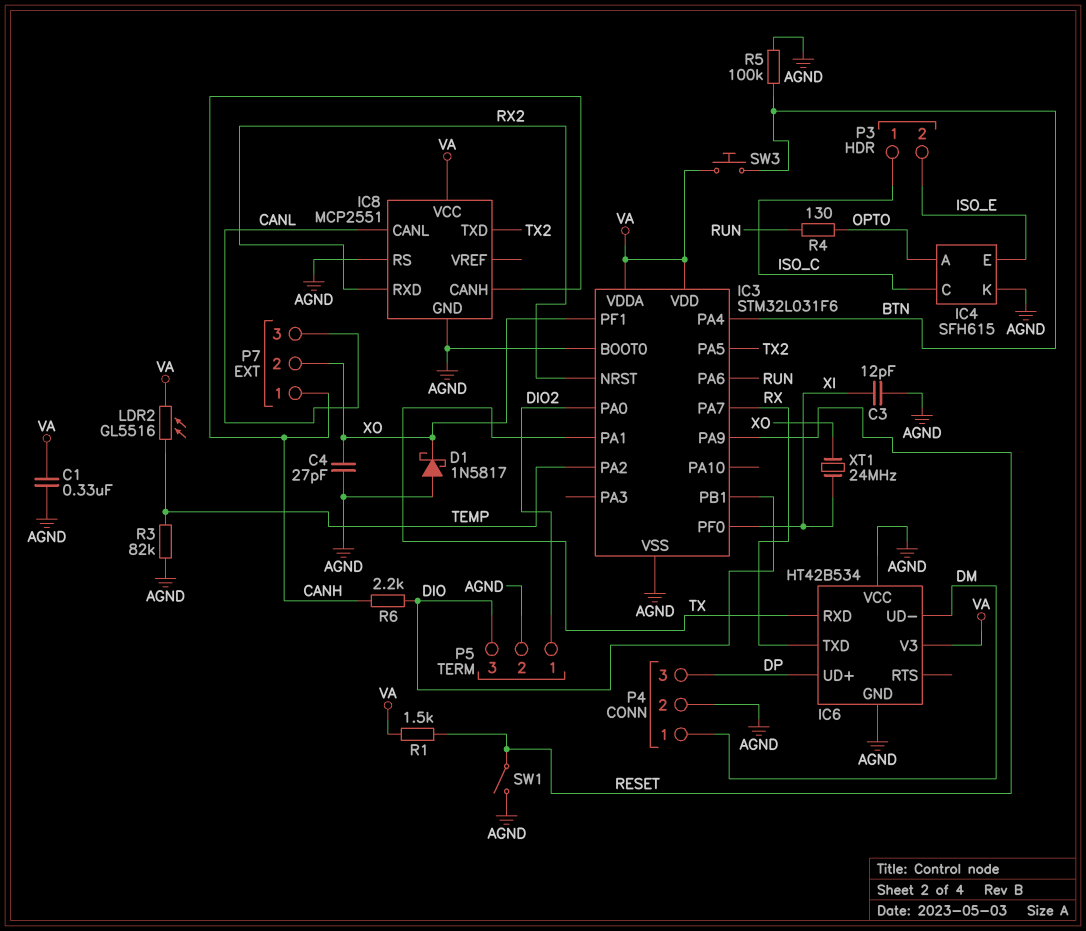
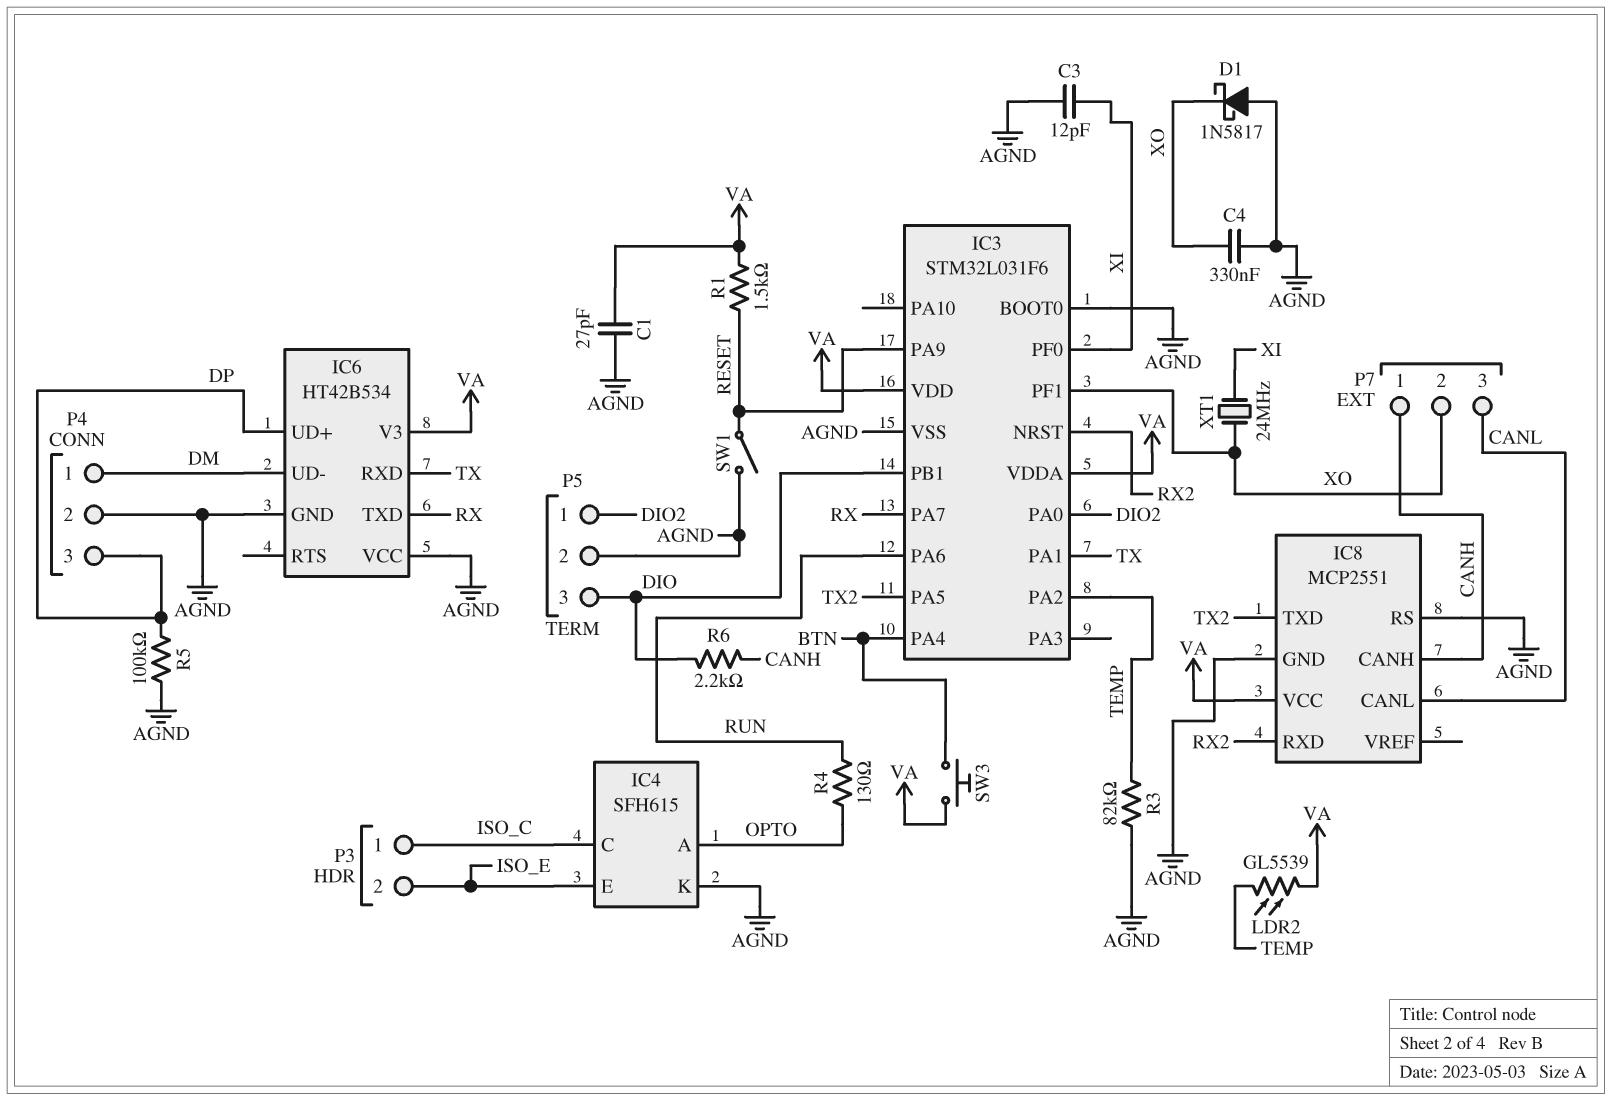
C1: 330nF (AGND, VA) -> 27pF (AGND, VA)
C4: 27pF (AGND, XO) -> 330nF (AGND, XO)
LDR2: GL5516 (TEMP, VA) -> GL5539 (TEMP, VA)
R5: 100k (AGND, BTN) -> 100k (AGND, DP)

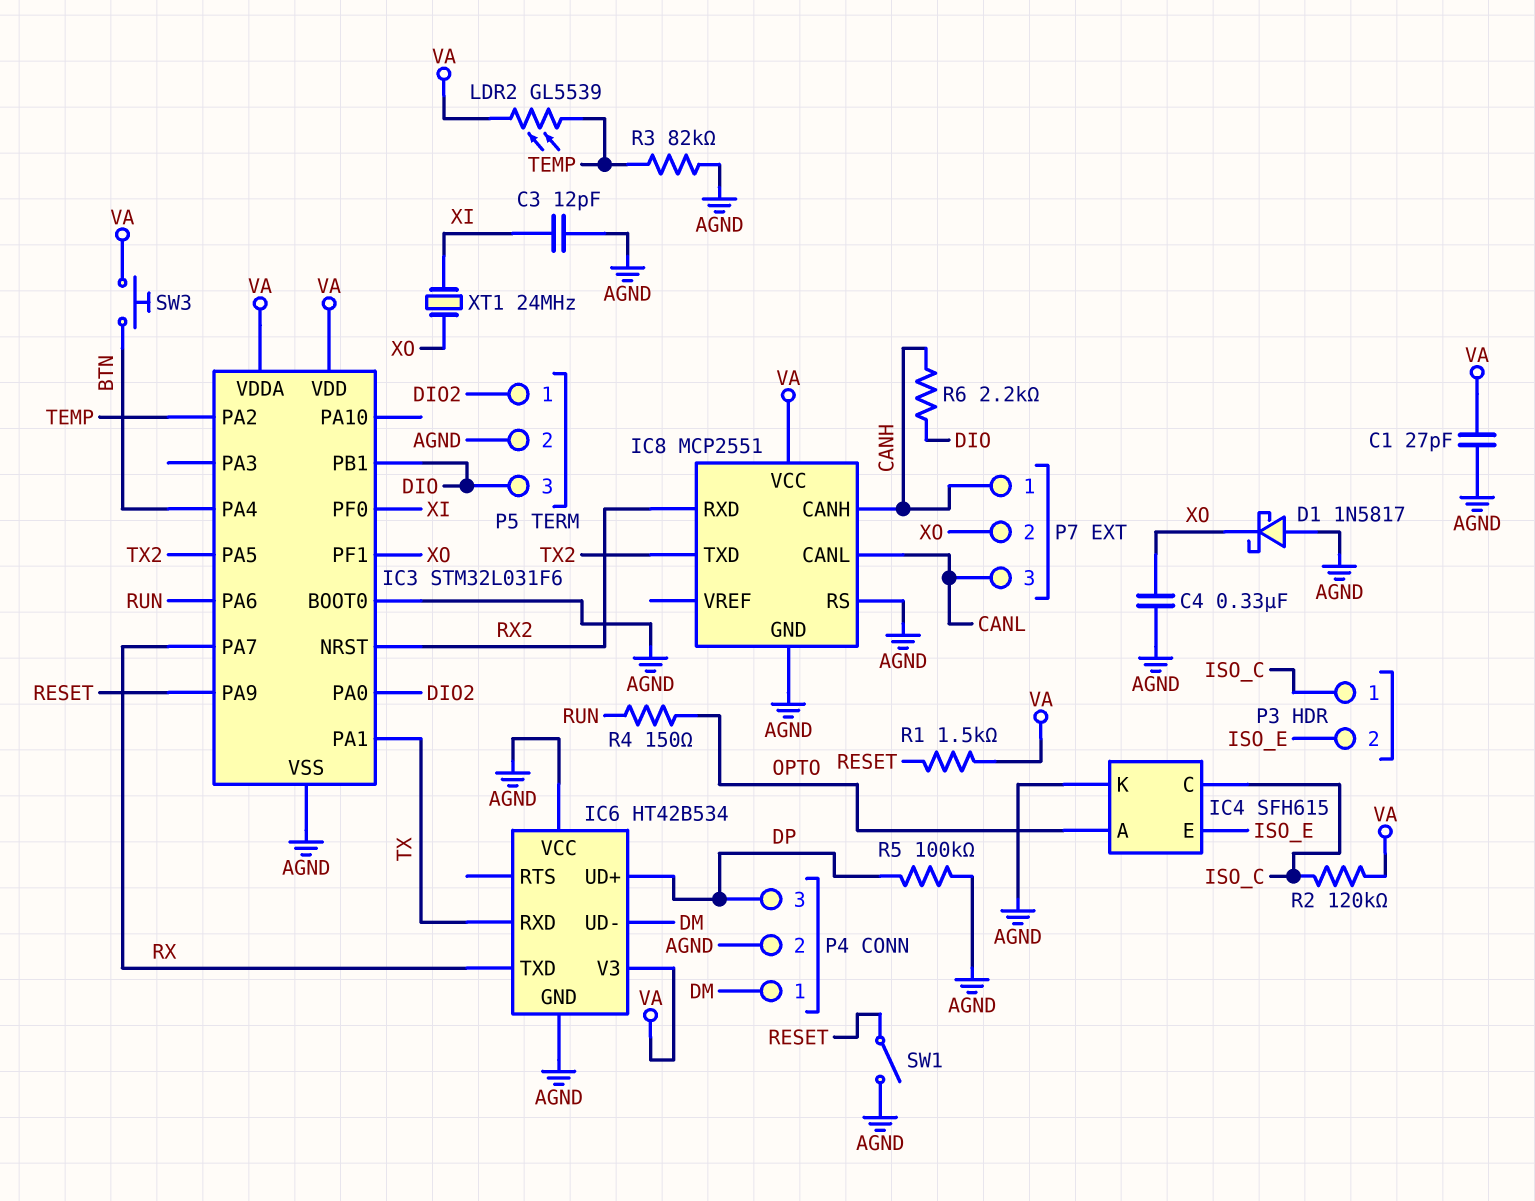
R2: none -> 120k (ISO_C, VA)
R4: 130 (OPTO, RUN) -> 150 (OPTO, RUN)

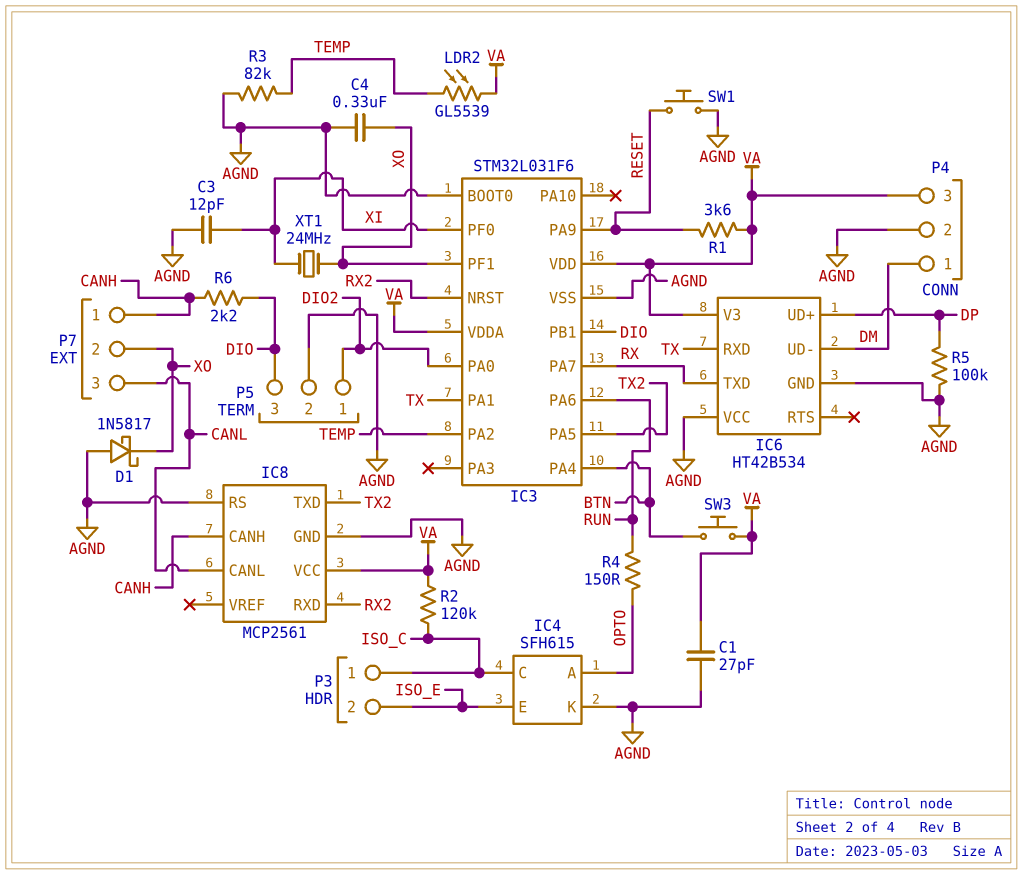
IC8: MCP2551 -> MCP2561
P4 pin 3: DP -> VA
R1: 1.5k (RESET, VA) -> 3.6k (RESET, VA)
SW1: switch (AGND, RESET) -> button (AGND, RESET)

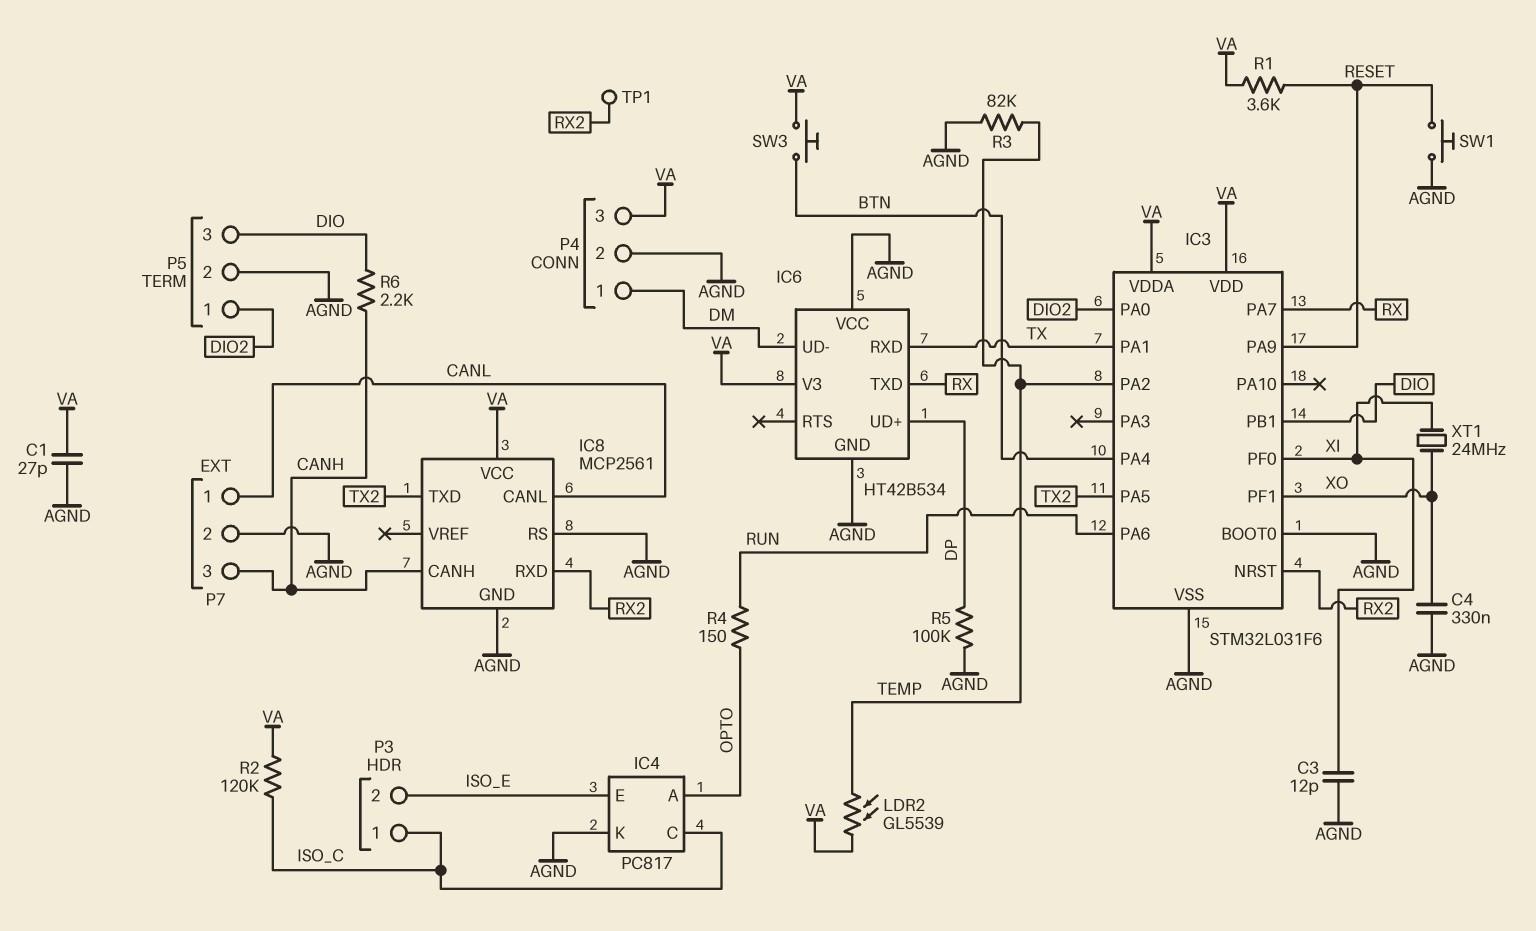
D1: schottky 1N5817 (A AGND, K XO) -> none
IC4: SFH615 -> PC817
P7 pin 1: CANH -> CANL
P7 pin 2: XO -> AGND
P7 pin 3: CANL -> CANH
TP1: none -> test point (RX2)

